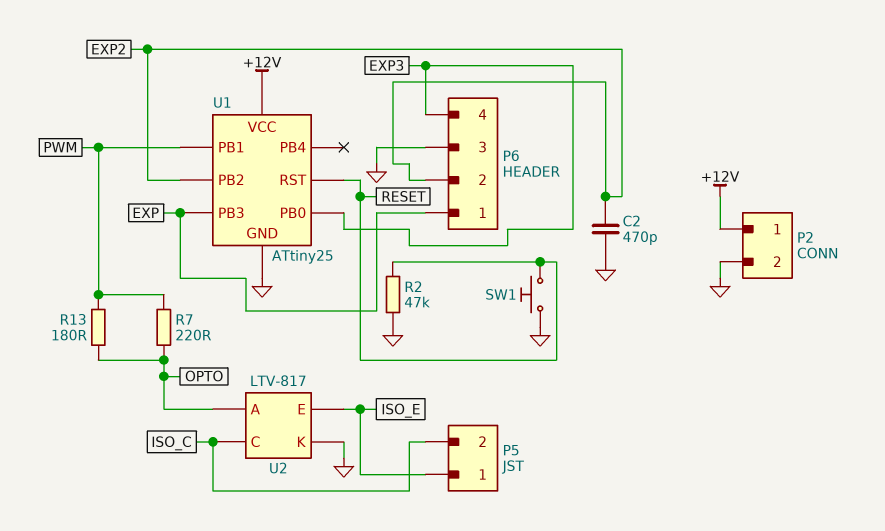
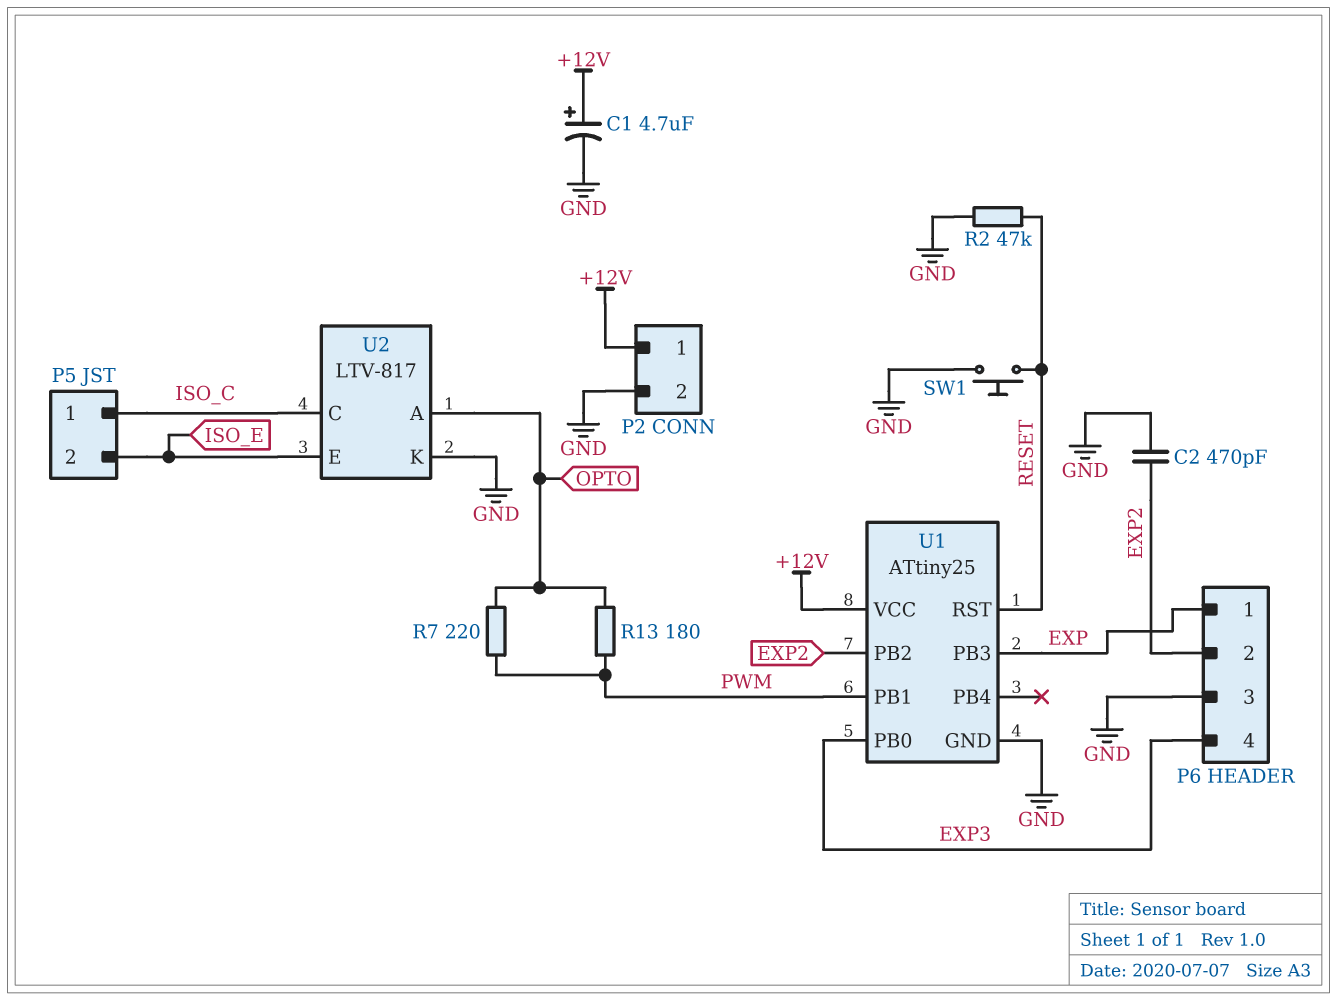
C1: none -> 4.7uF (plus +12V, minus GND)
P5 pin 1: ISO_E -> ISO_C
P5 pin 2: ISO_C -> ISO_E

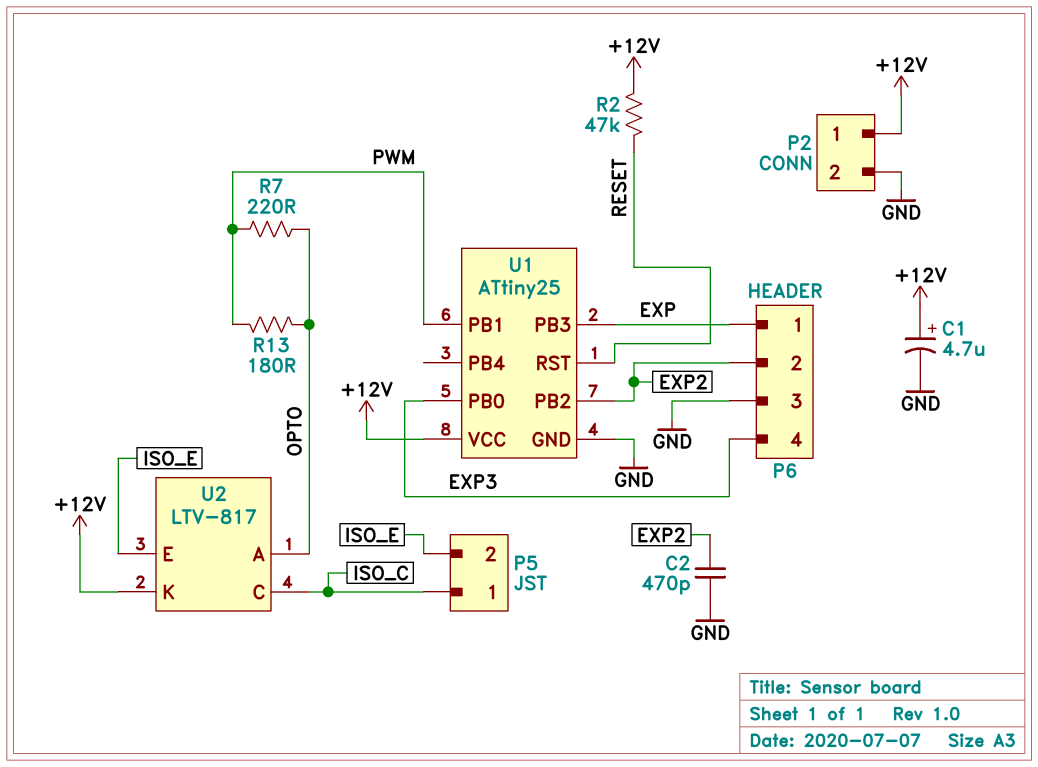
R2: 47k (GND, RESET) -> 47k (+12V, RESET)
SW1: button (GND, RESET) -> none
U2 pin K: GND -> +12V

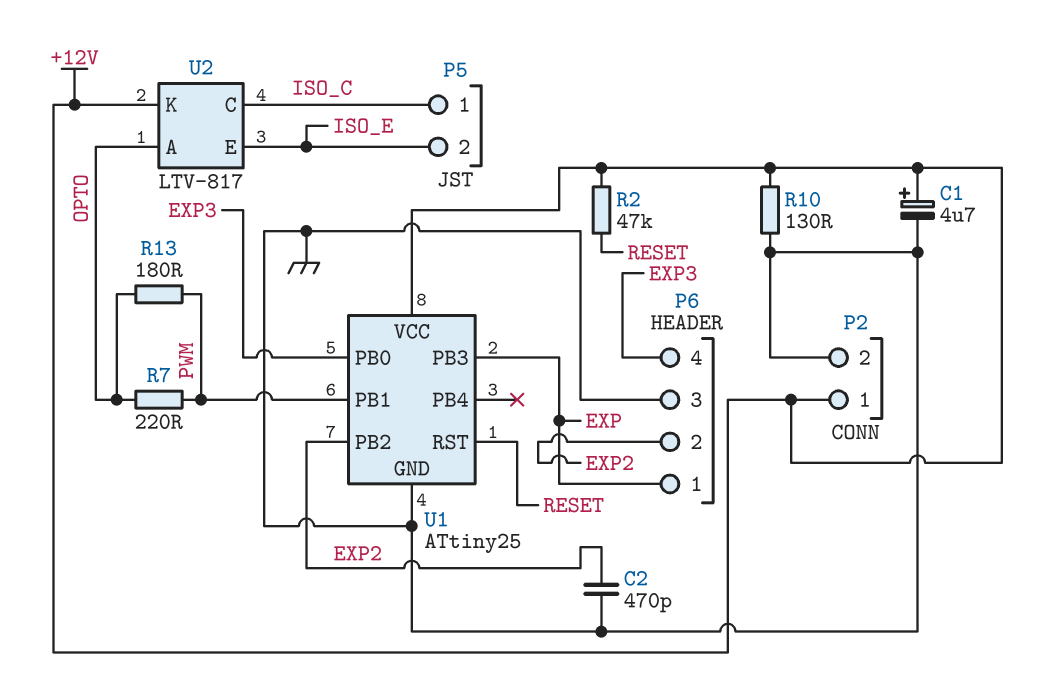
R10: none -> 130 (+12V, GND)

